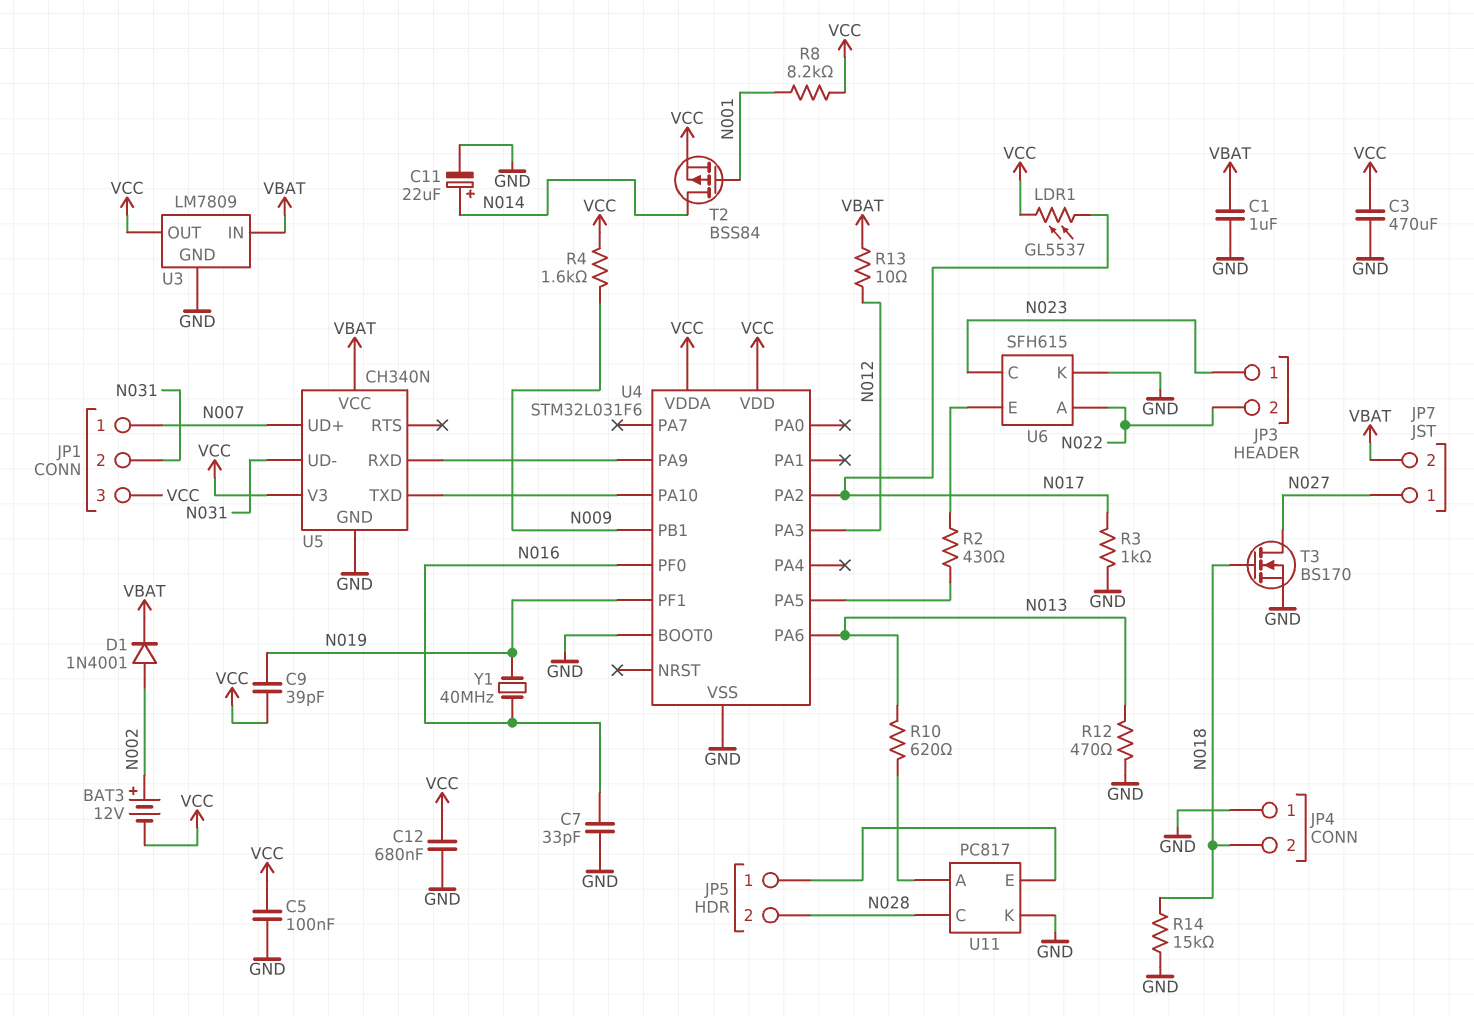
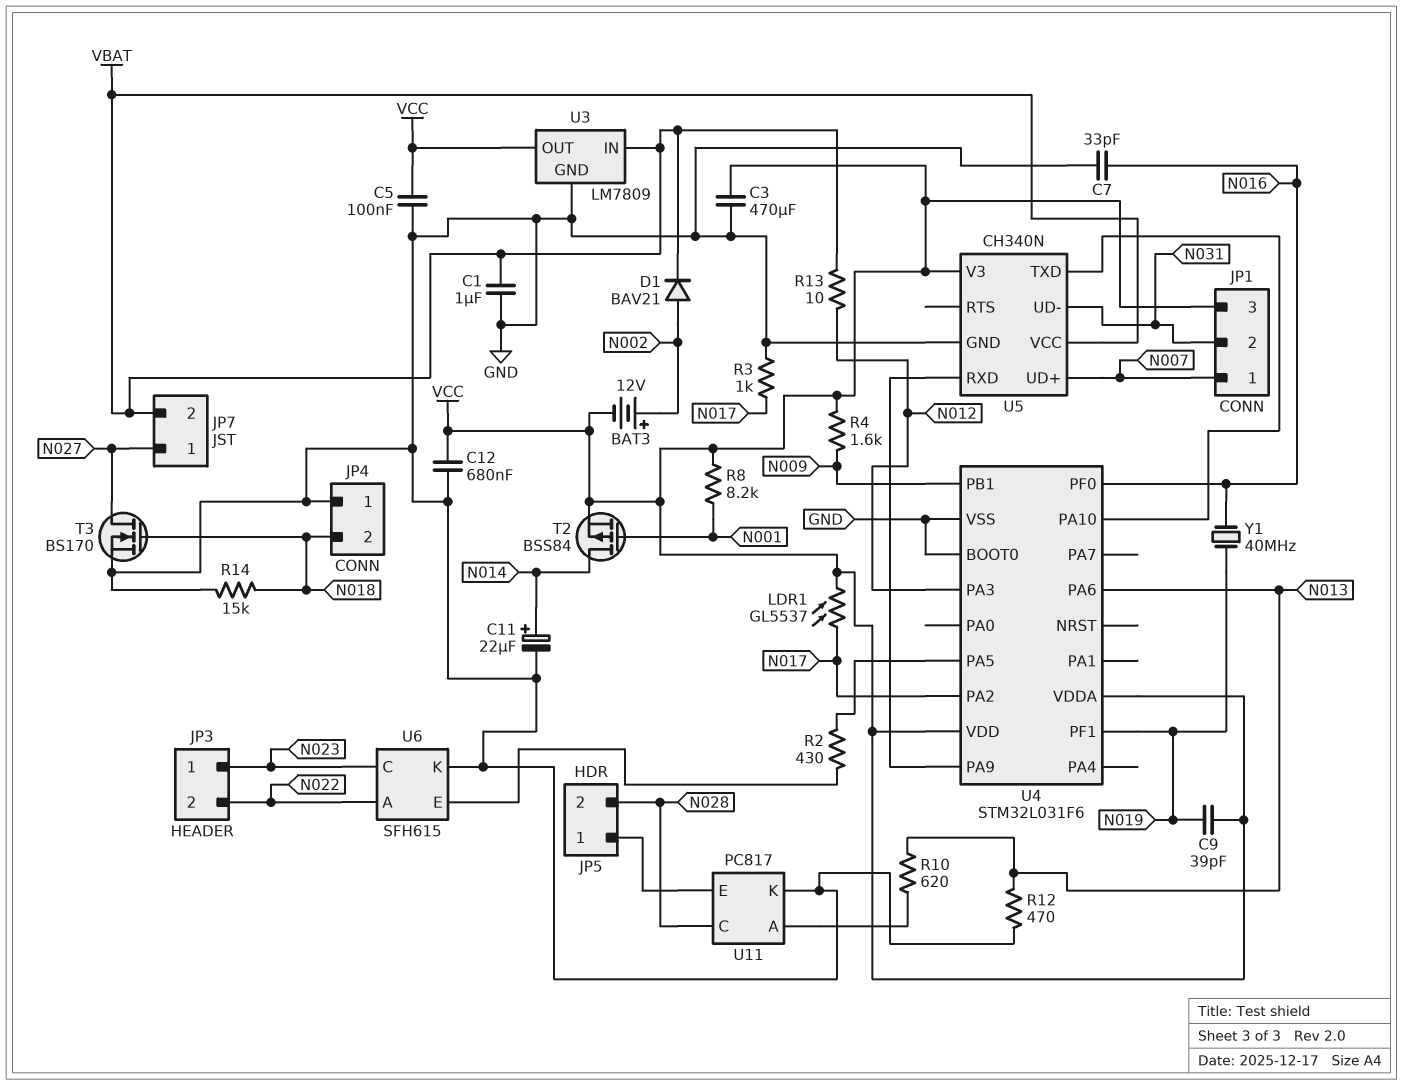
D1: diode 1N4001 (A N002, K VBAT) -> diode BAV21 (A N002, K VBAT)

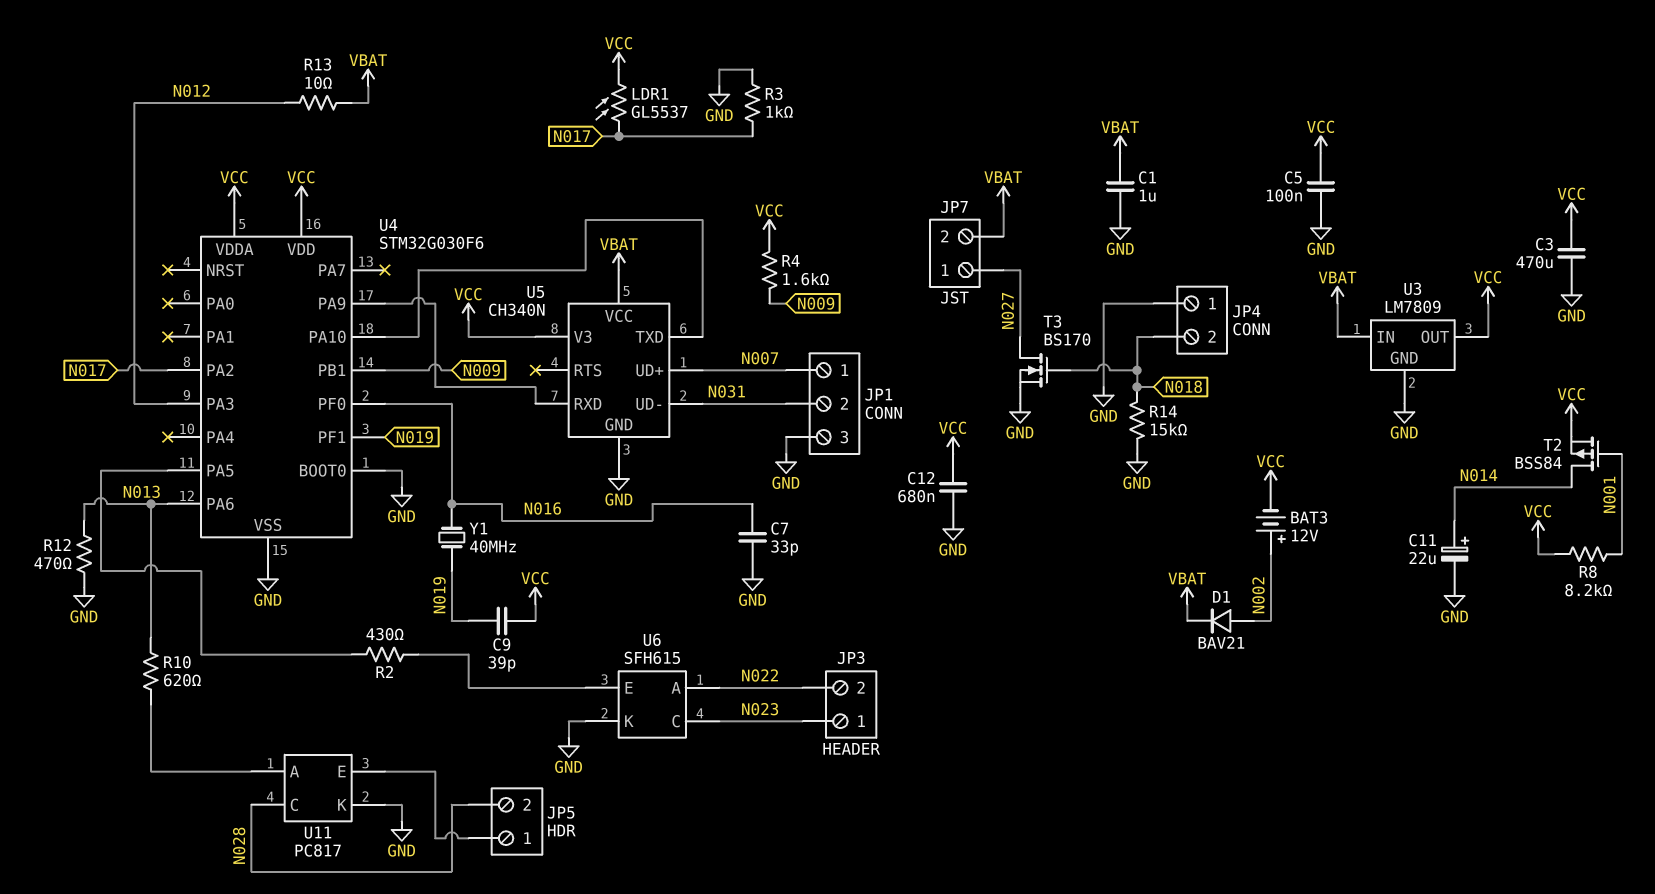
JP1 pin 3: VCC -> GND
U4: STM32L031F6 -> STM32G030F6

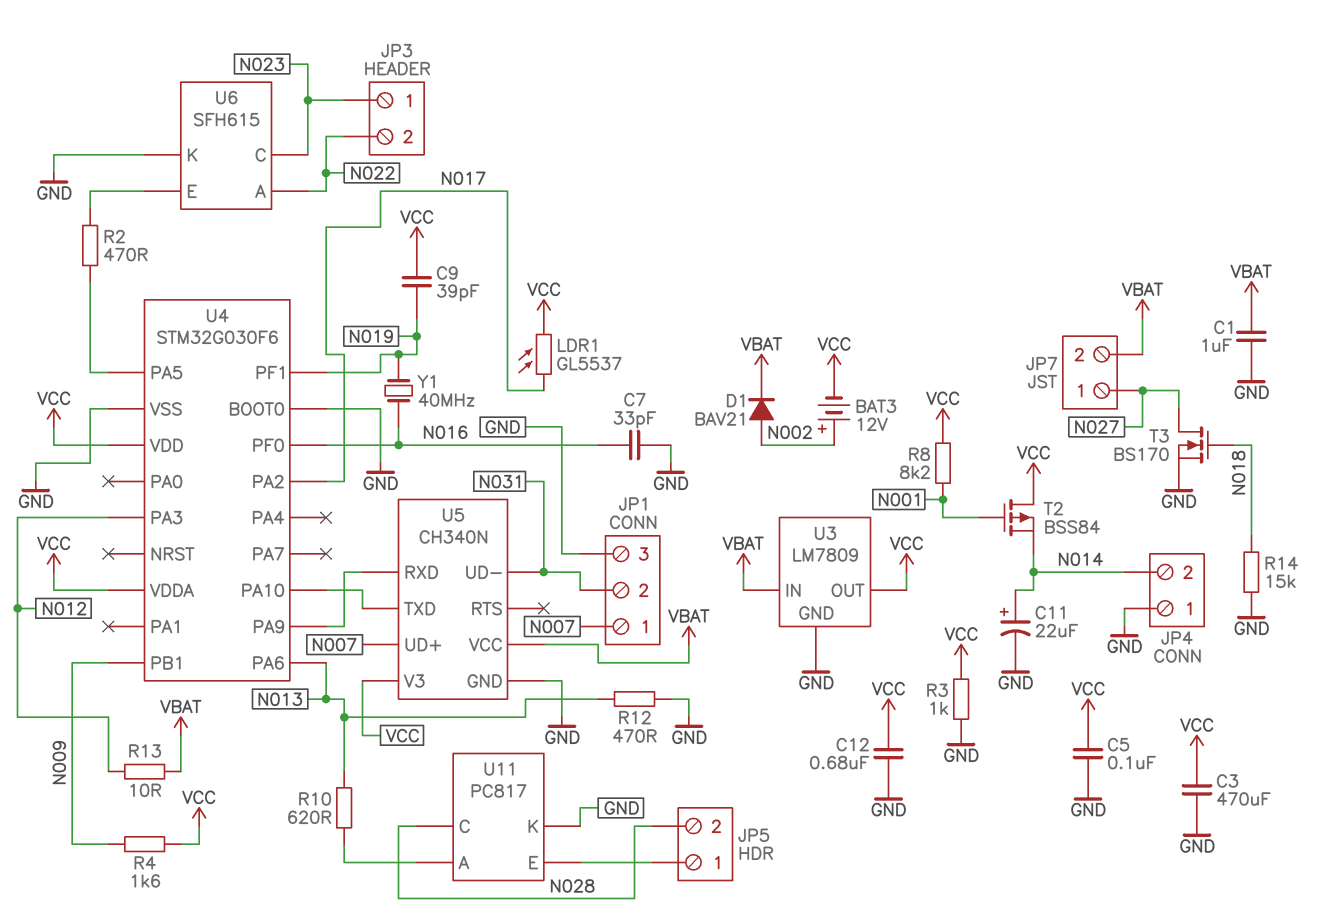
JP4 pin 2: N018 -> N014
R2: 430 (U4/PA5, U6/E) -> 470 (U4/PA5, U6/E)
R3: 1k (GND, N017) -> 1k (GND, VCC)
T2: PMOS BSS84 (G N001, D N014, S VCC) -> PMOS BSS84 (G N001, D VCC, S N014)

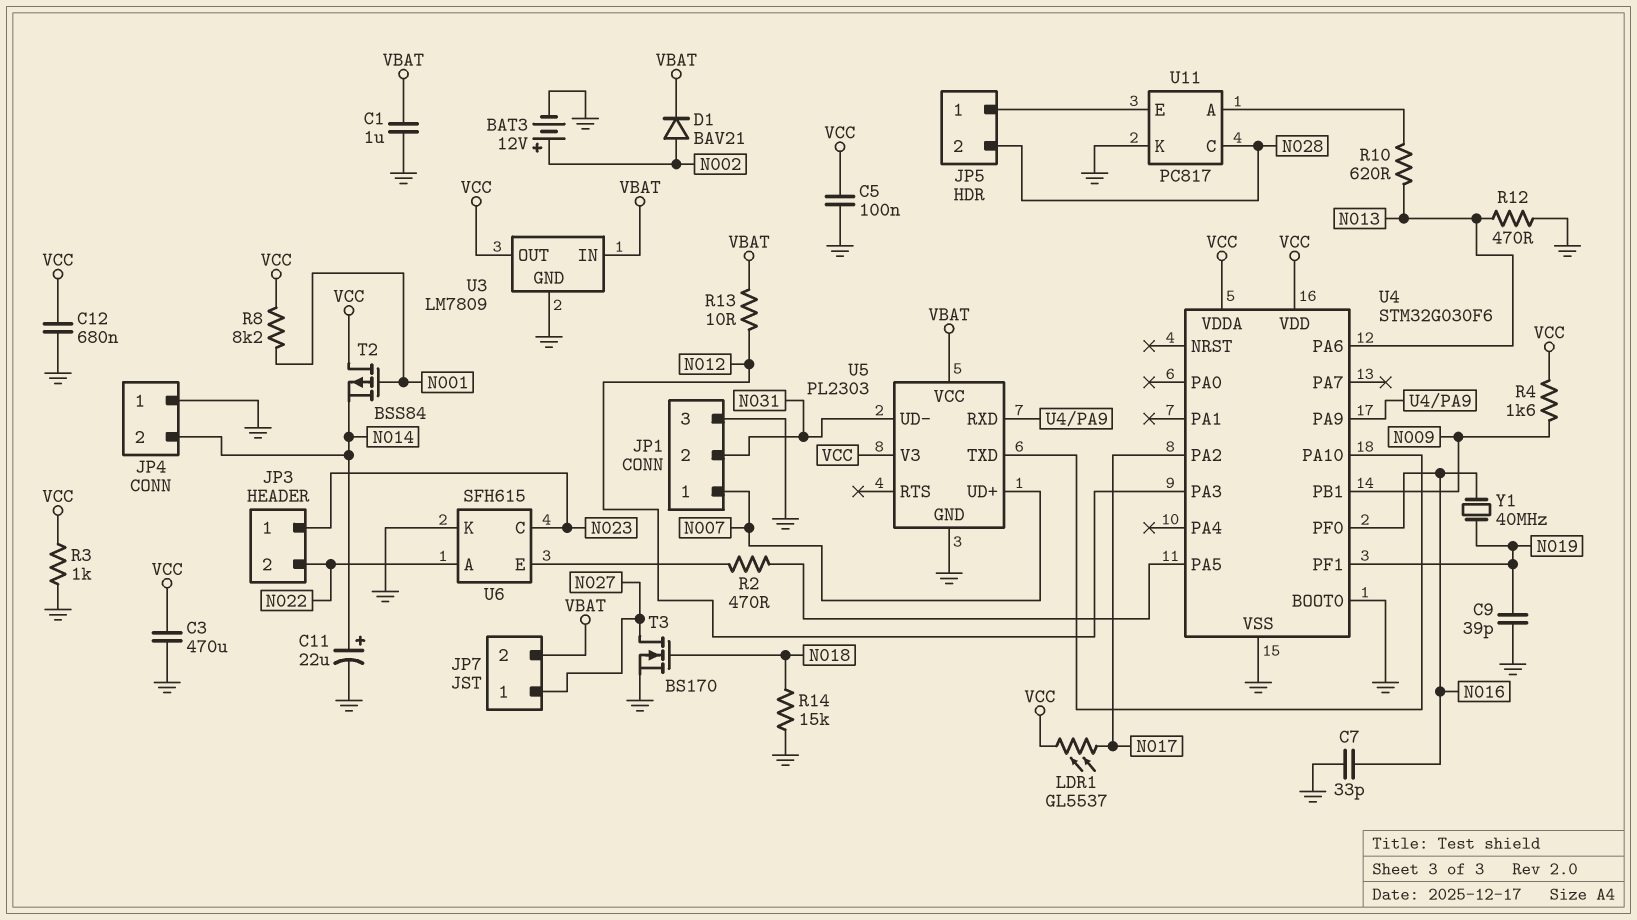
BAT3: 12V (plus N002, minus VCC) -> 12V (plus N002, minus GND)
C9: 39pF (N019, VCC) -> 39pF (GND, N019)
U5: CH340N -> PL2303

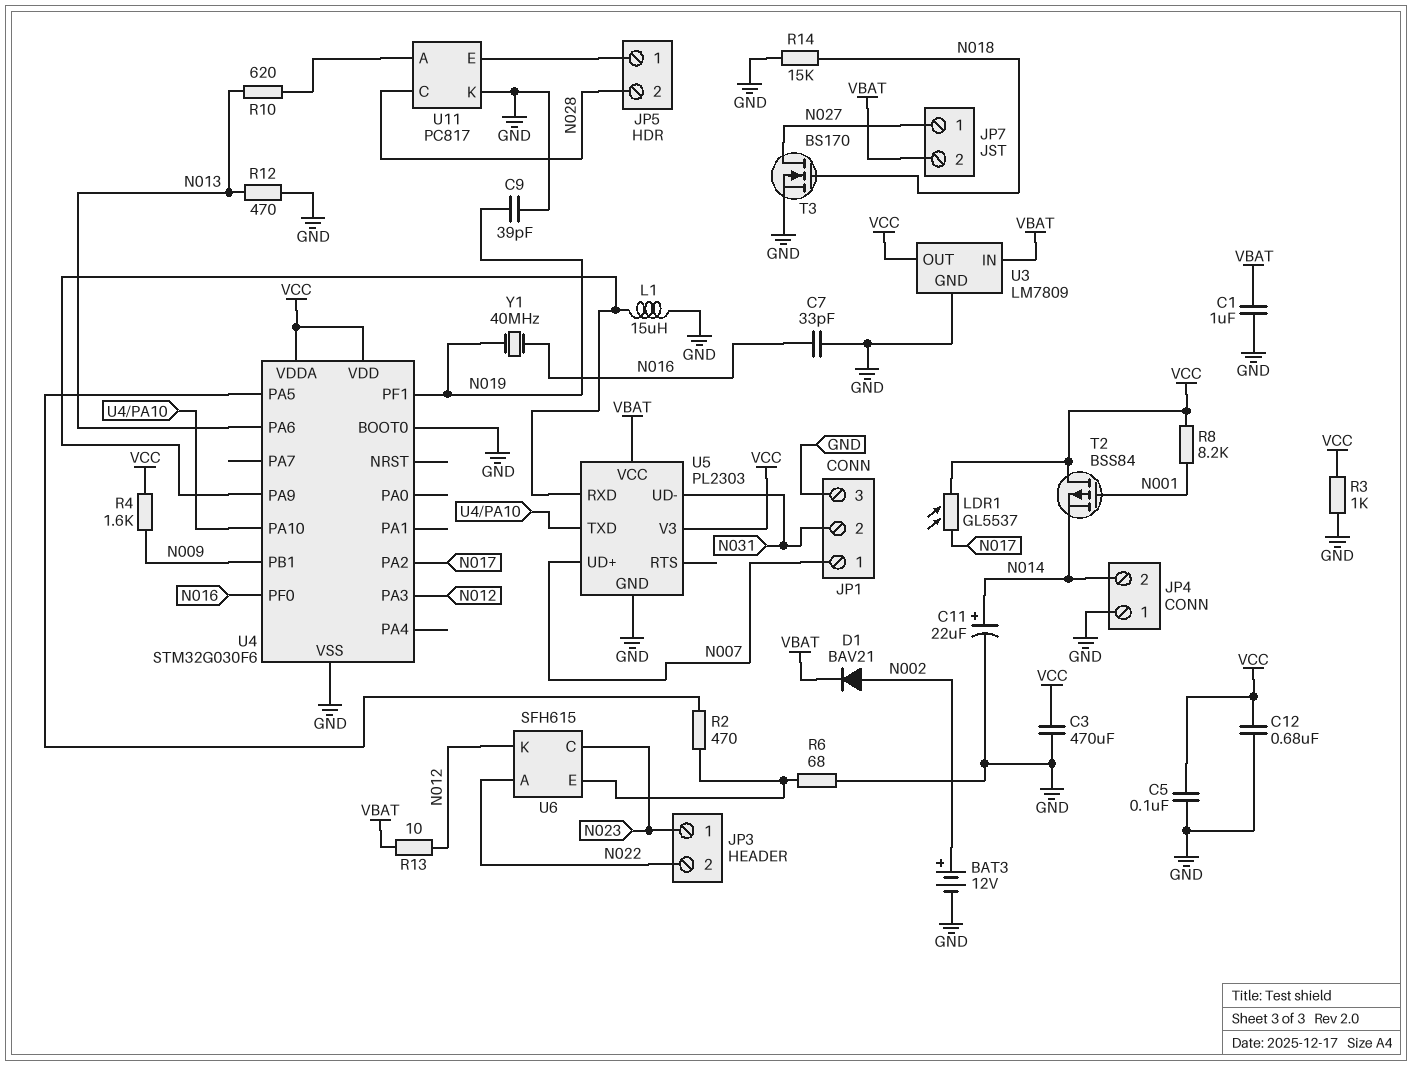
L1: none -> 15uH (GND, U4/PA9)
R6: none -> 68 (GND, U6/E)
U6 pin K: GND -> N012

